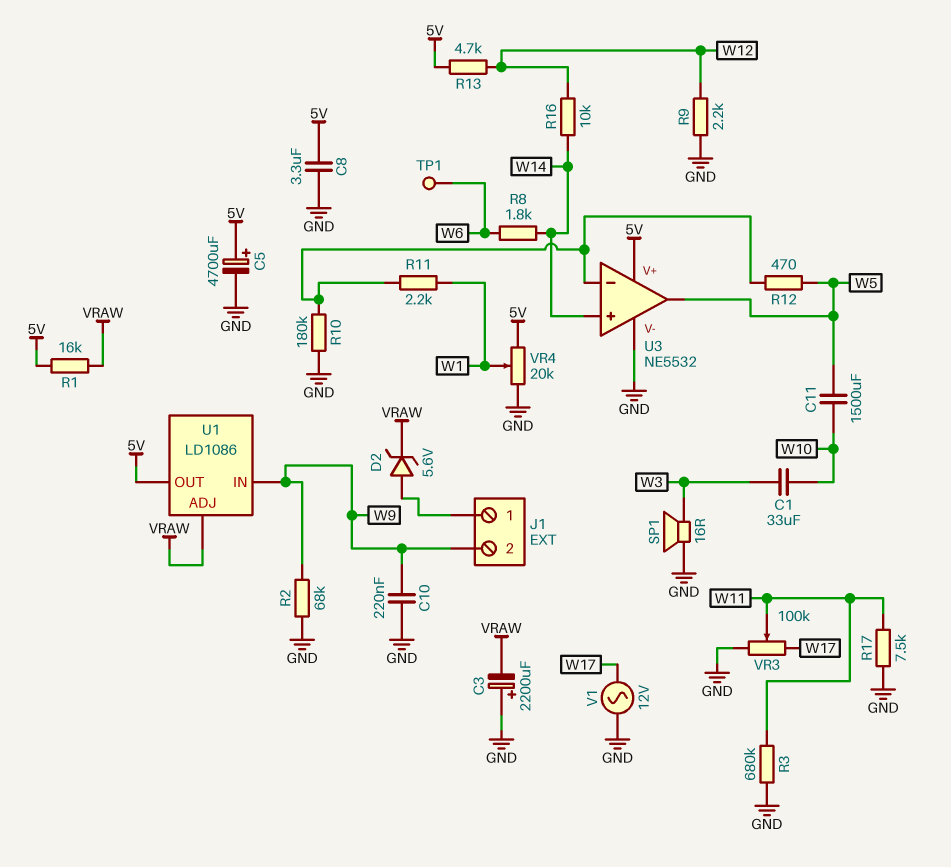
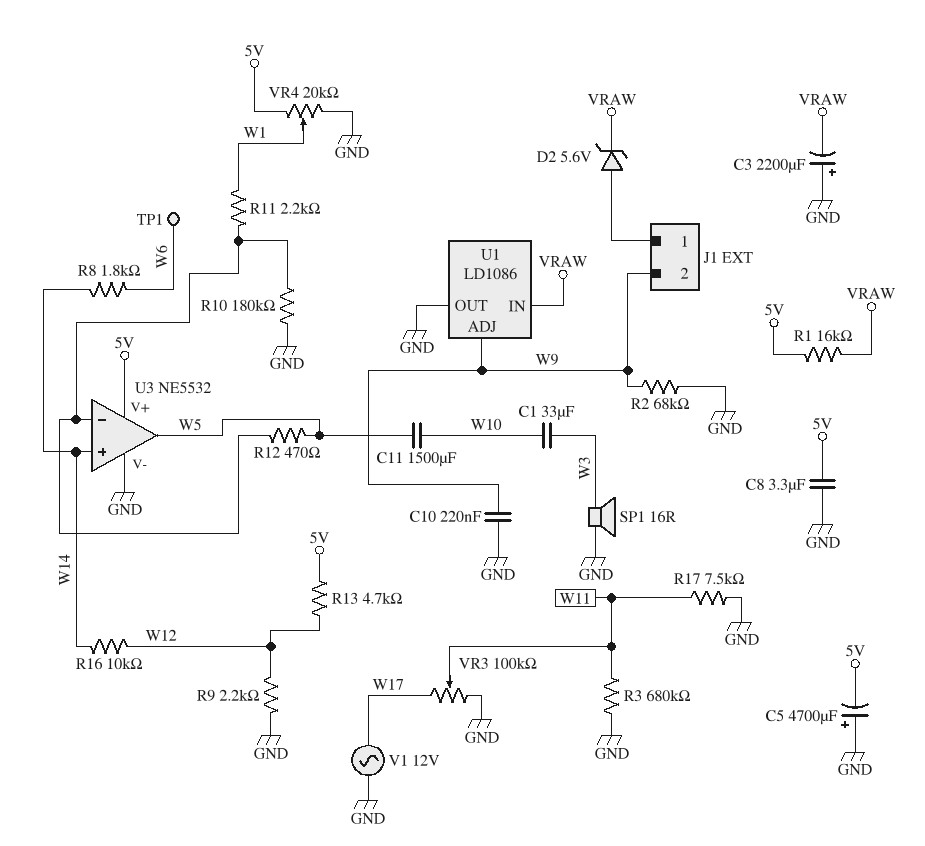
C5: 4700uF (plus 5V, minus GND) -> 4700uF (plus GND, minus 5V)
U1 pin ADJ: VRAW -> W9
U1 pin IN: W9 -> VRAW
U1 pin OUT: 5V -> GND

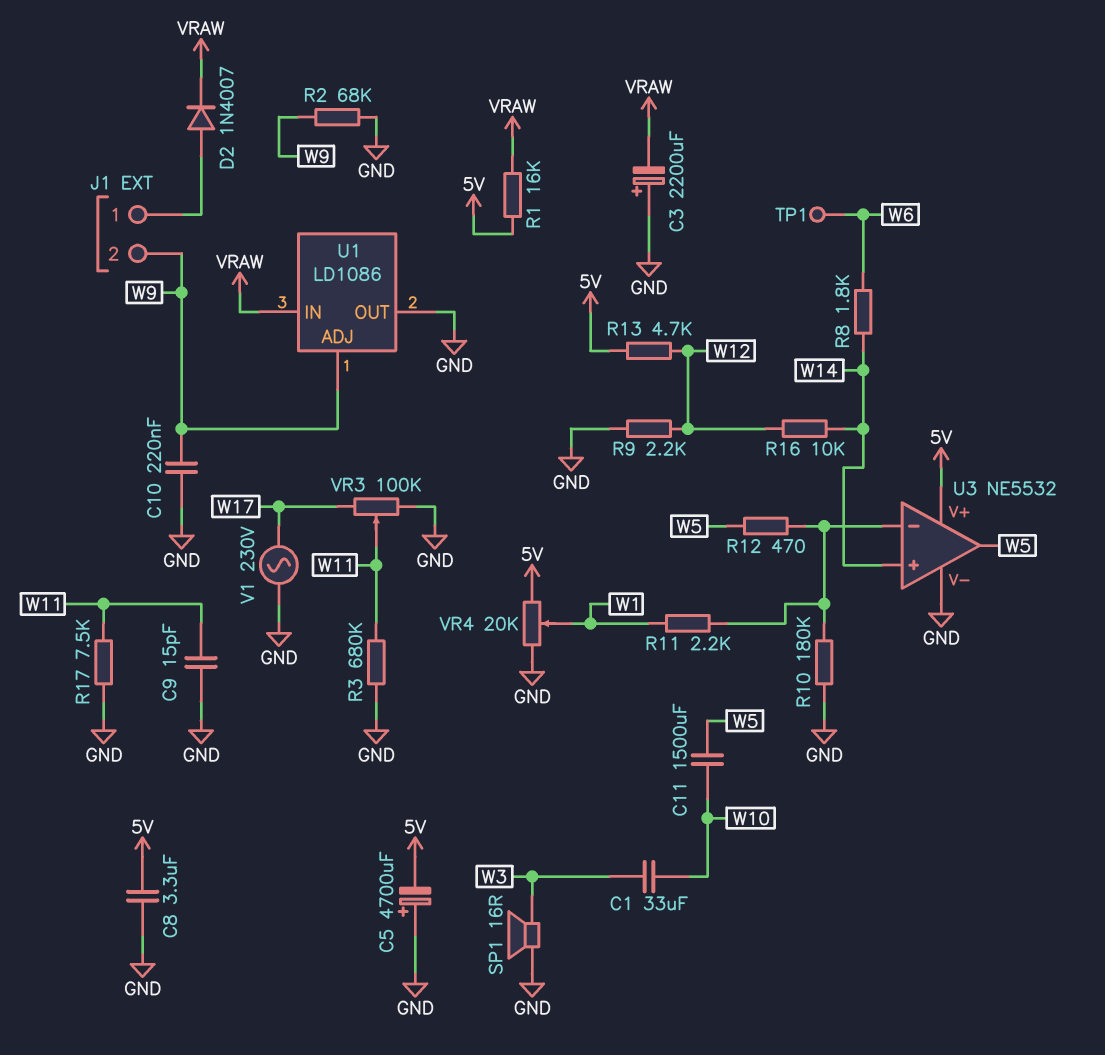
C9: none -> 15pF (GND, W11)
D2: zener 5.6V (A J1/1, K VRAW) -> diode 1N4007 (A J1/1, K VRAW)
V1: AC 12V (GND, W17) -> AC 230V (GND, W17)

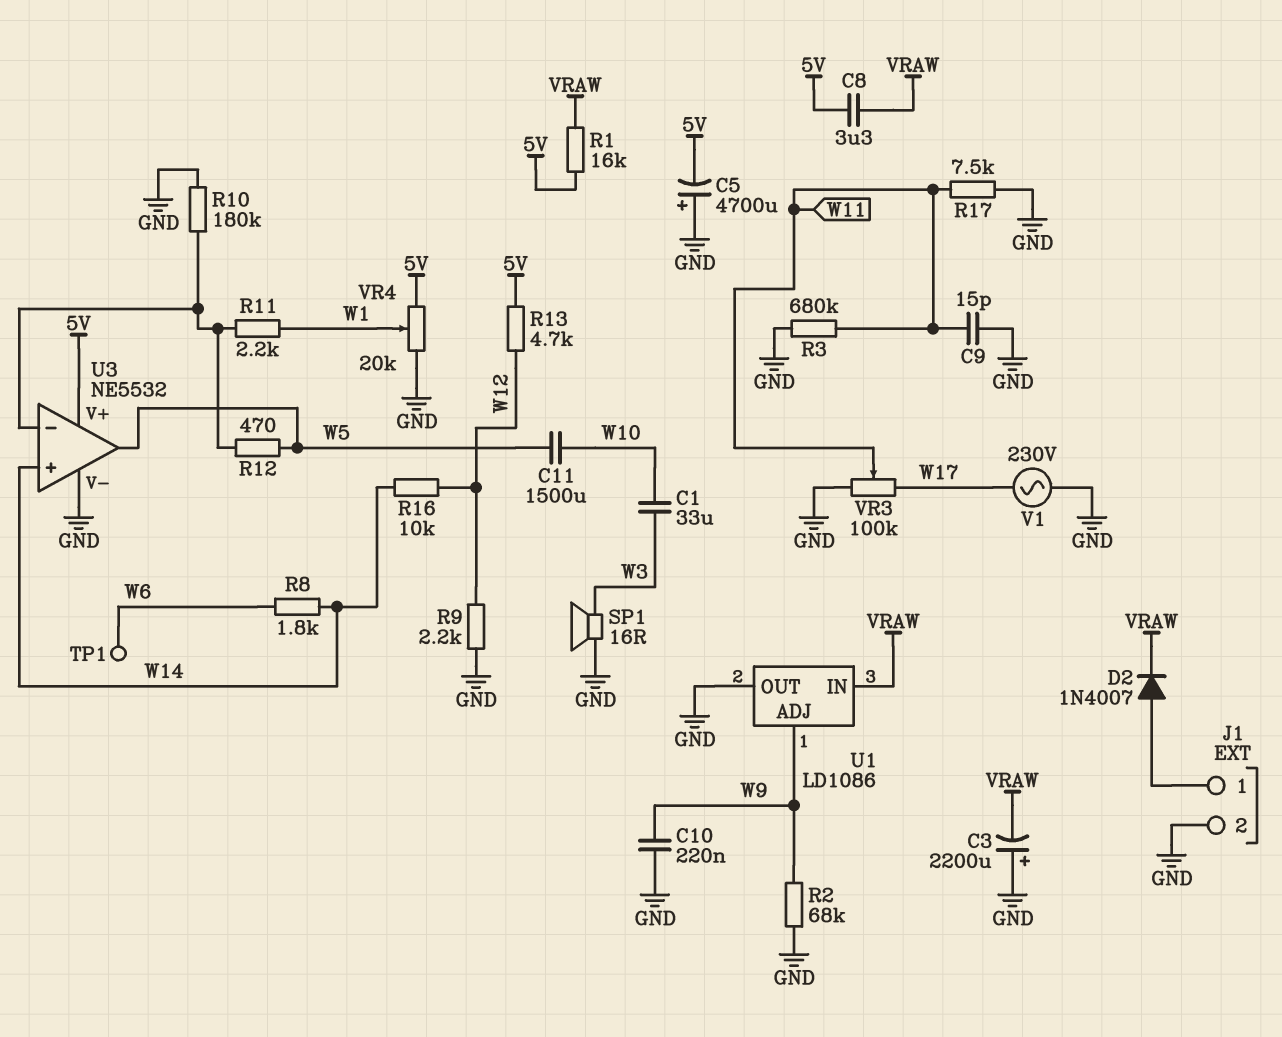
C8: 3.3uF (5V, GND) -> 3.3uF (5V, VRAW)
J1 pin 2: W9 -> GND

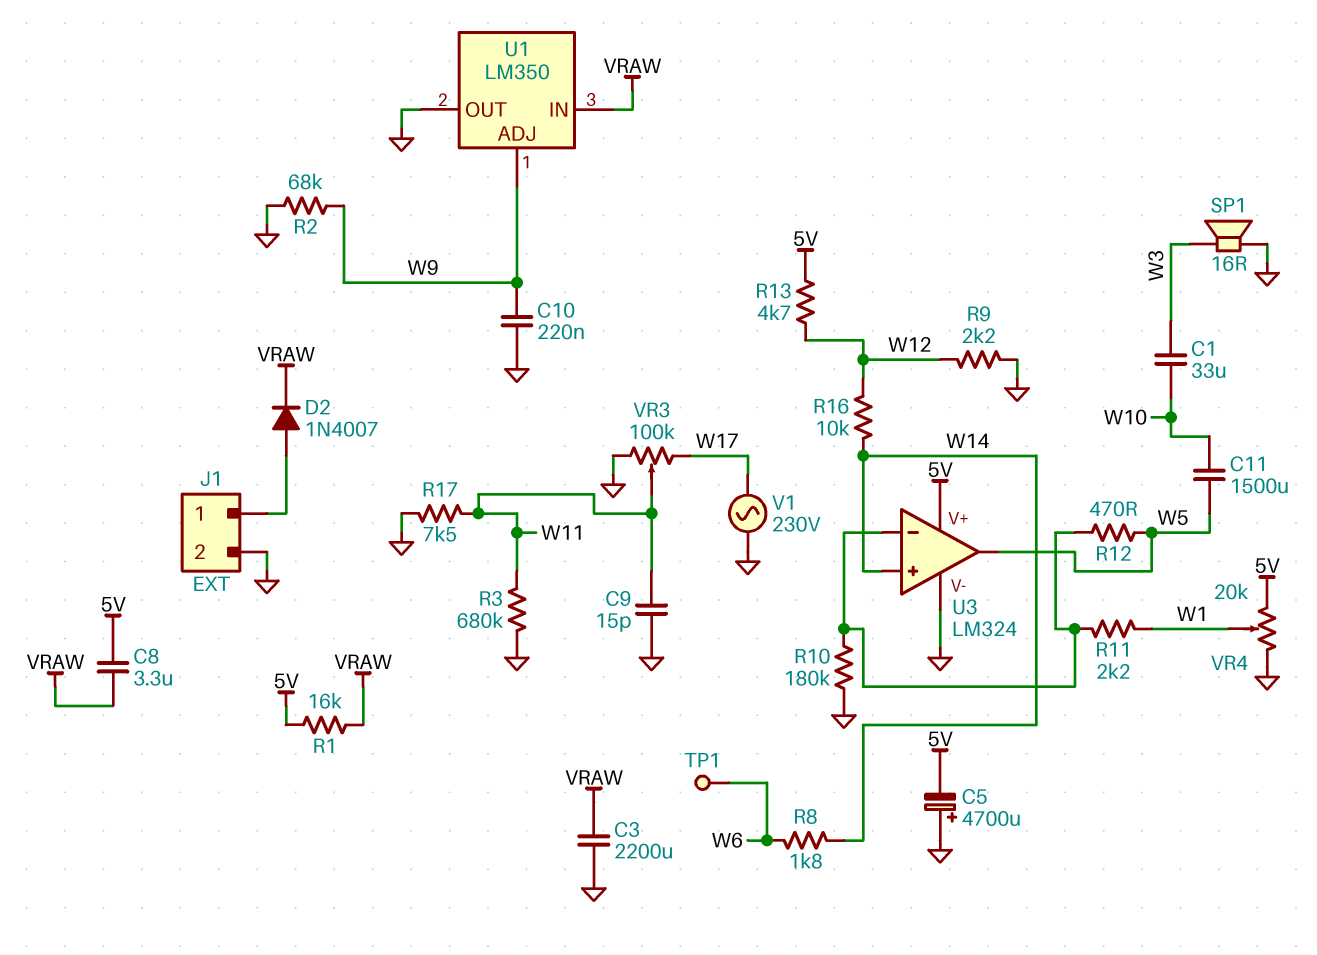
C3: 2200uF (plus GND, minus VRAW) -> 2200uF (GND, VRAW)
U1: LD1086 -> LM350
U3: NE5532 -> LM324

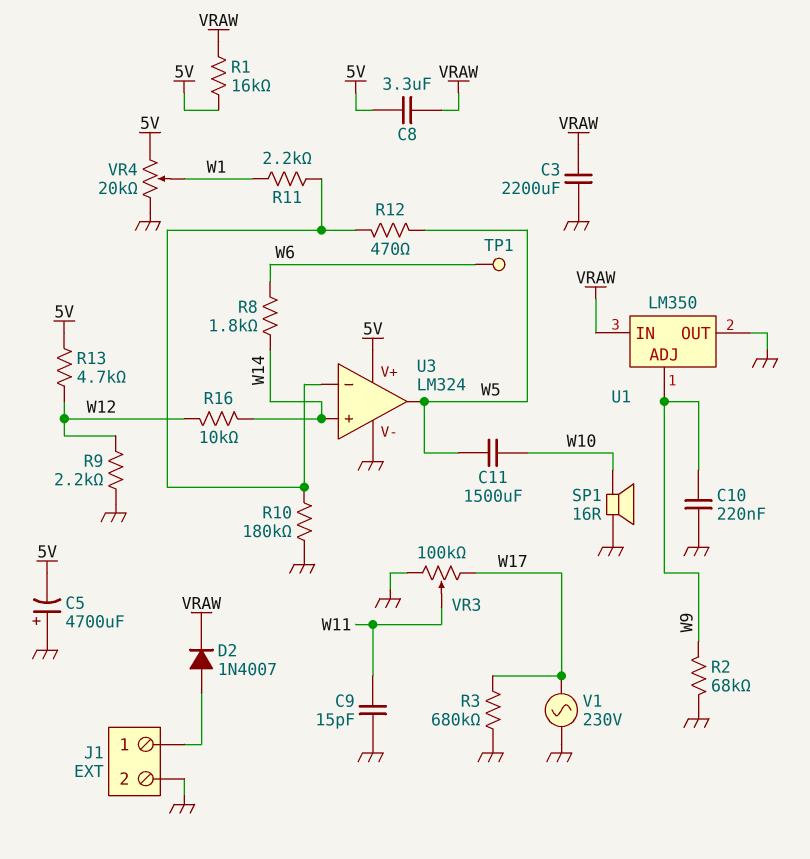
C1: 33uF (W3, W10) -> none
R3: 680k (GND, W11) -> 680k (GND, W17)
R17: 7.5k (GND, W11) -> none
SP1: speaker 16R (GND, W3) -> speaker 16R (GND, W10)

